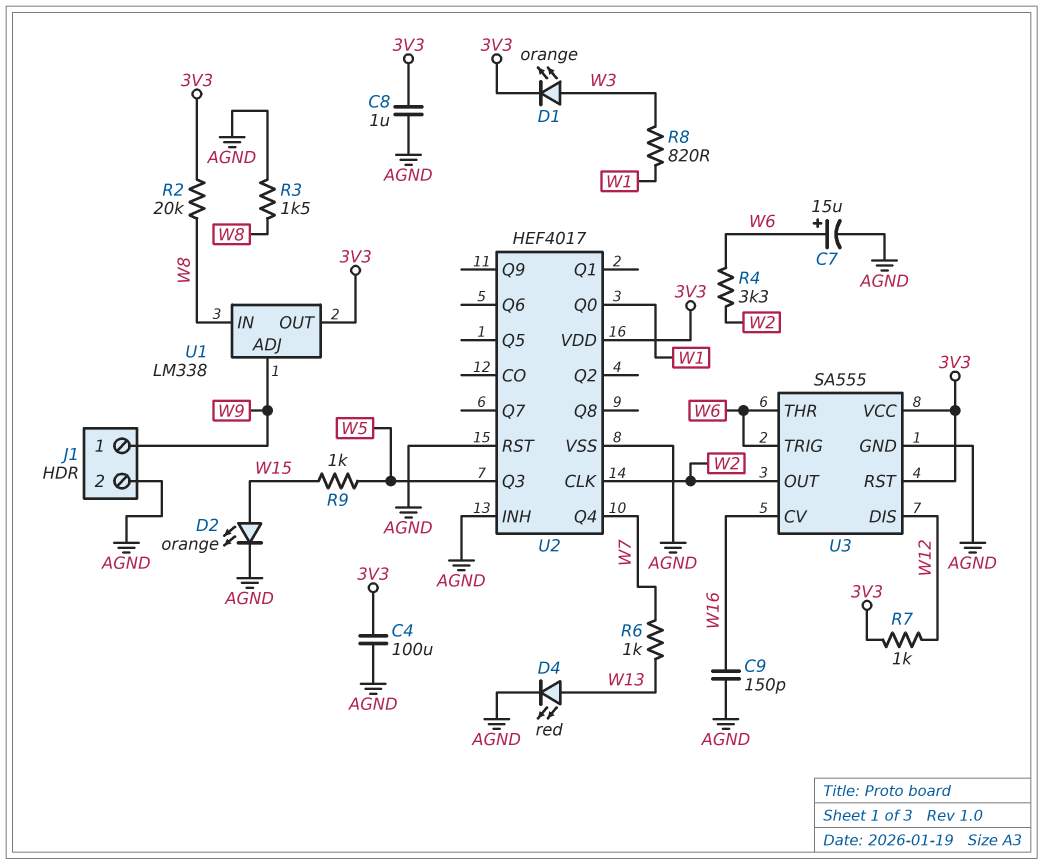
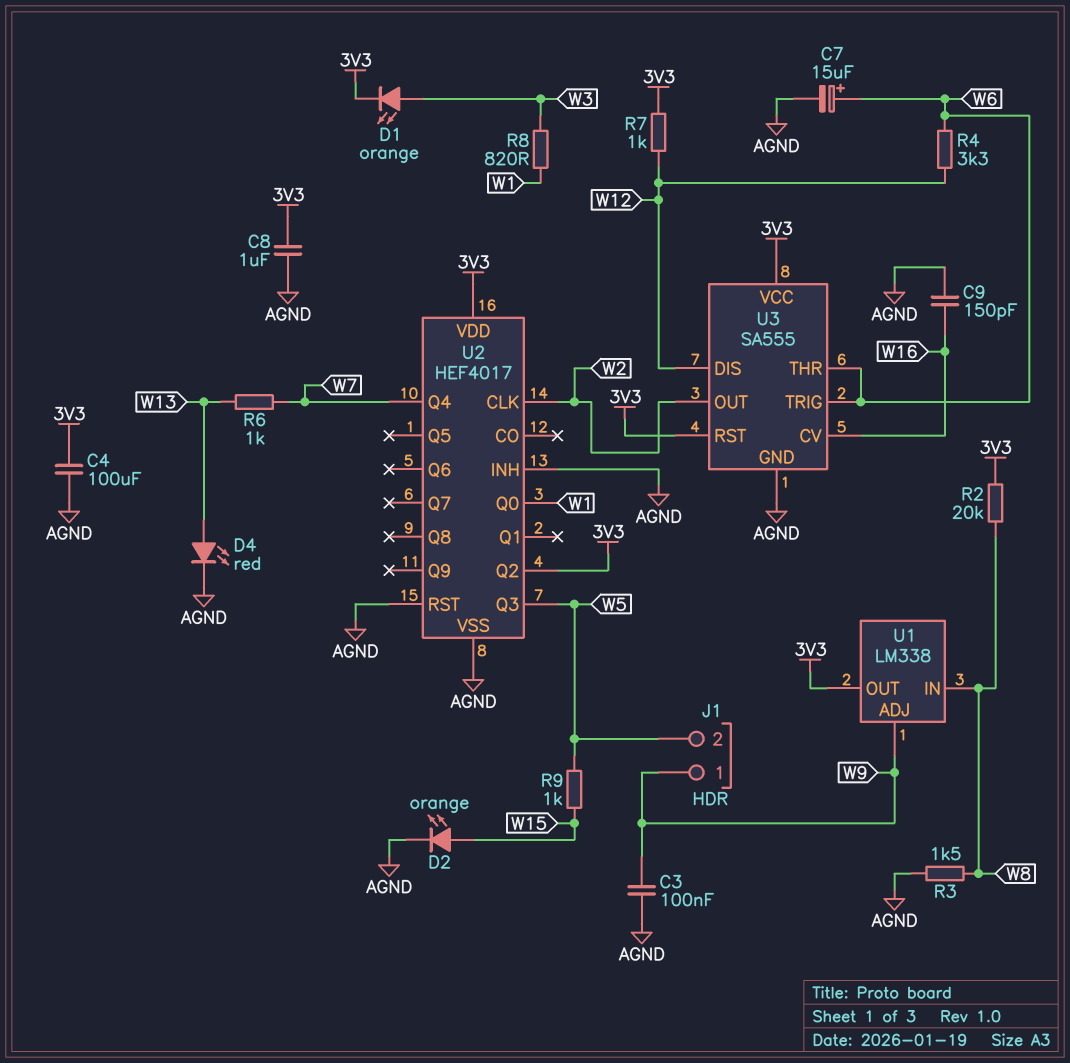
C3: none -> 100nF (AGND, W9)
J1 pin 2: AGND -> W5
R4: 3.3k (W2, W6) -> 3.3k (W6, W12)
U2 pin Q2: none -> 3V3

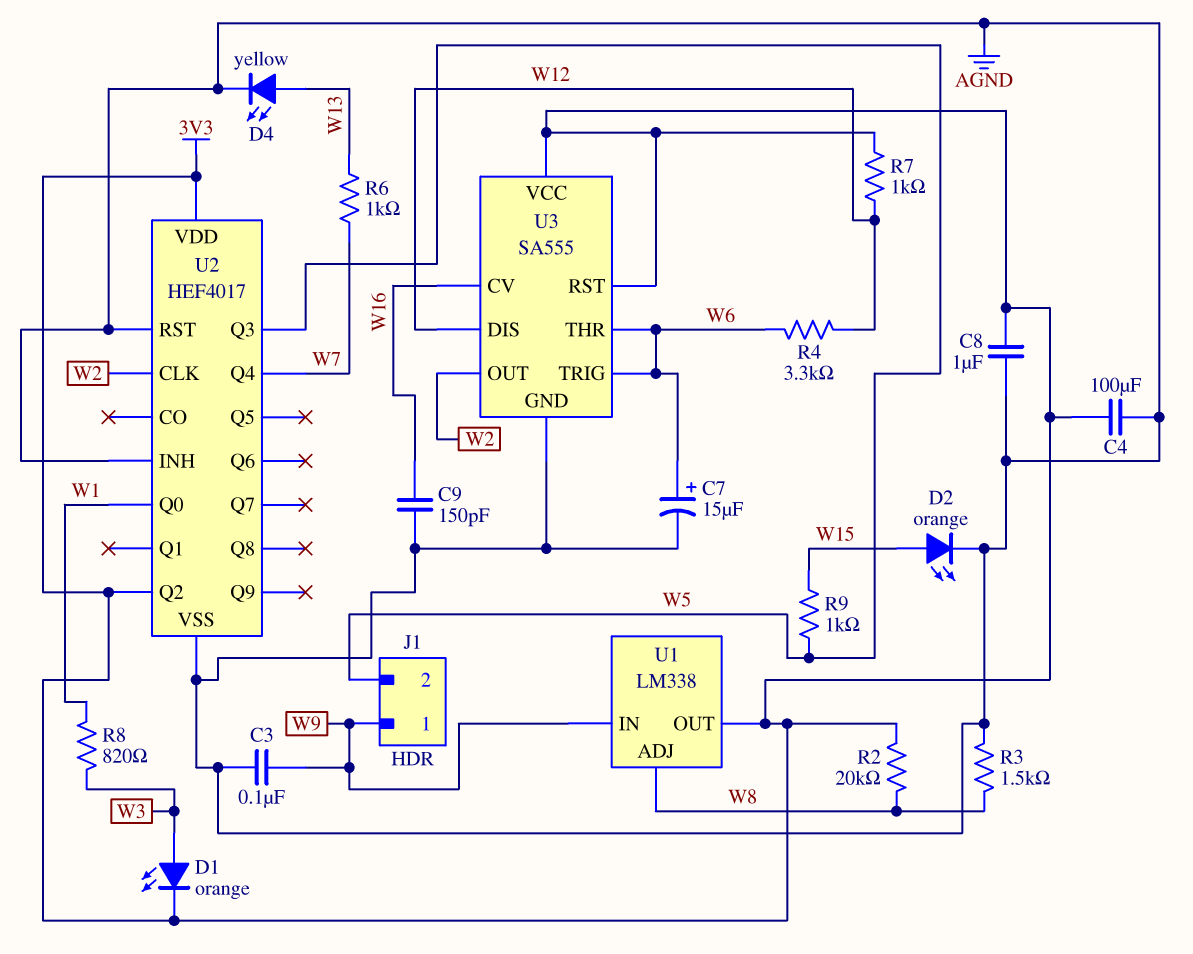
D4: LED red (A W13, K AGND) -> LED yellow (A W13, K AGND)
U1 pin ADJ: W9 -> W8
U1 pin IN: W8 -> W9

